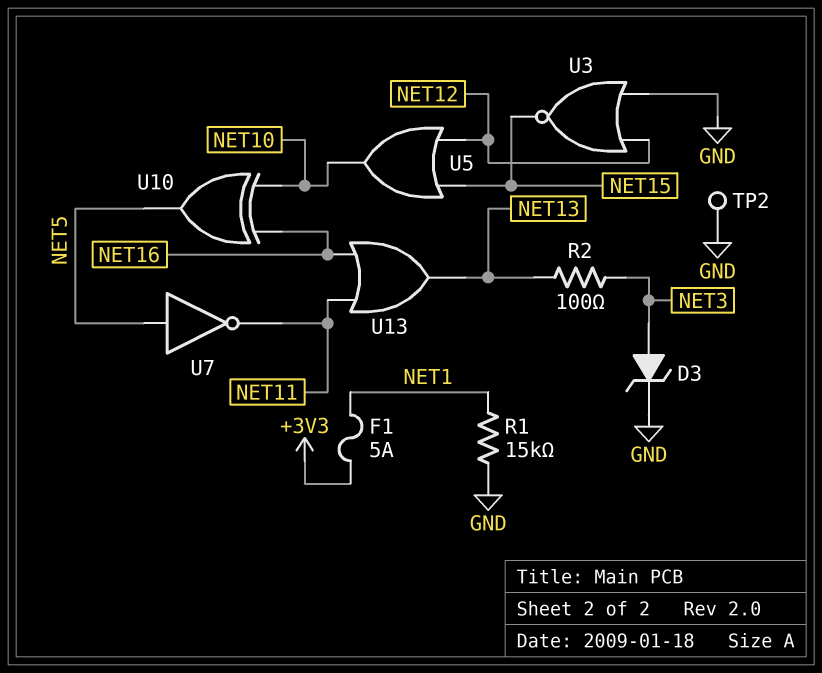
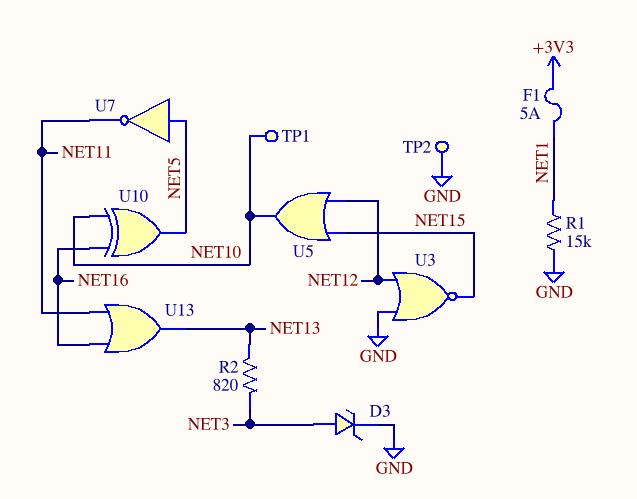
R2: 100 (NET3, NET13) -> 820 (NET3, NET13)
TP1: none -> test point (NET10)

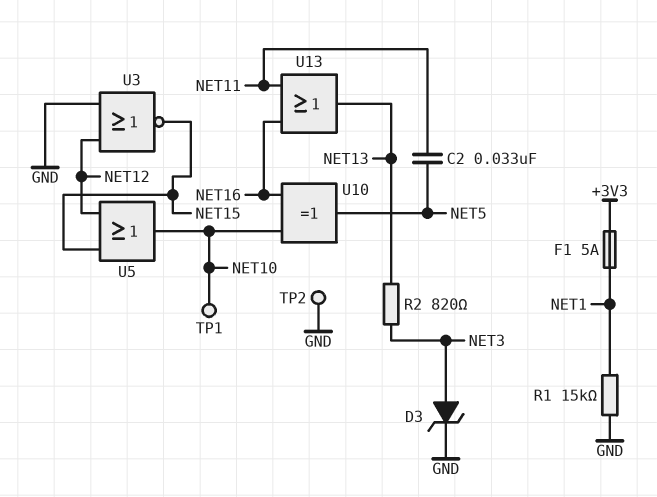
C2: none -> 33nF (NET5, NET11)
U7: NOT (in NET5, out NET11) -> none

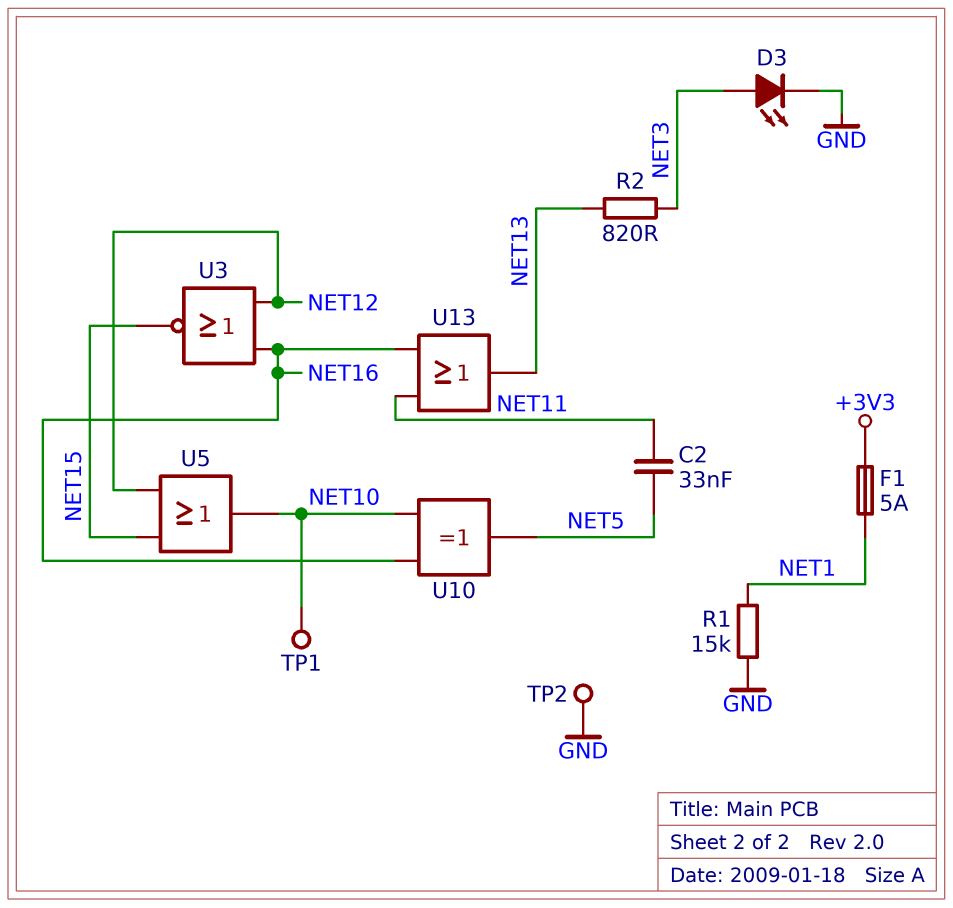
D3: zener (A NET3, K GND) -> LED (A NET3, K GND)
U3: NOR (in GND, in NET12, out NET15) -> NOR (in NET12, in NET16, out NET15)

